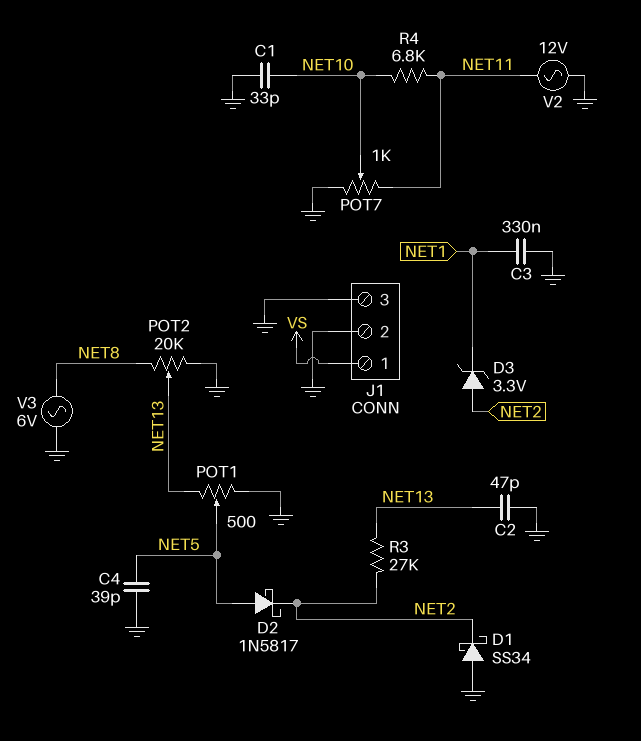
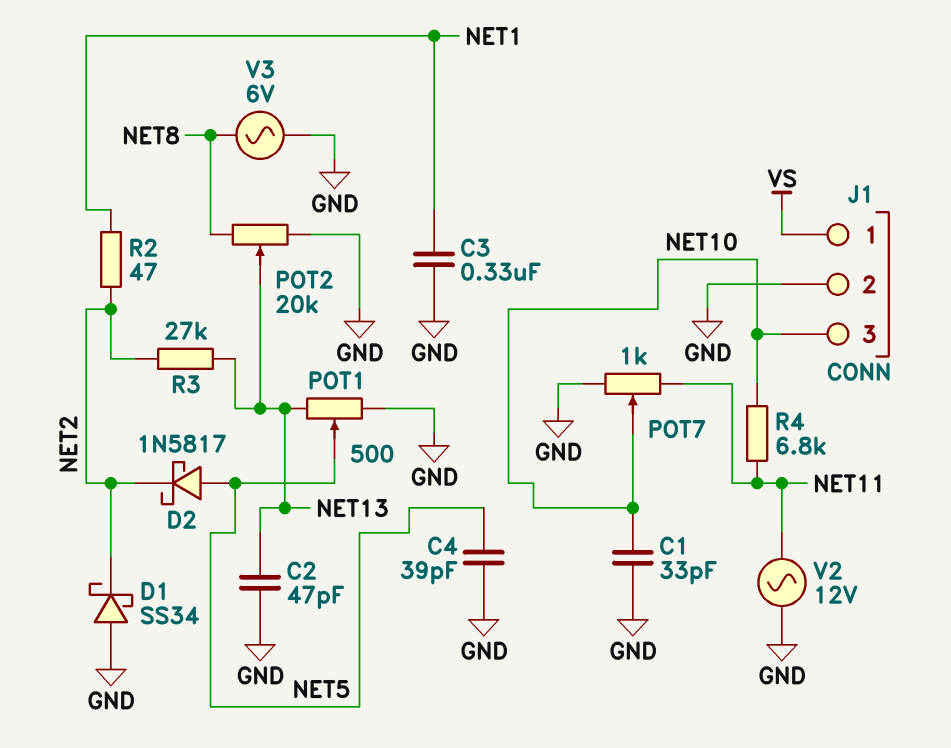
D3: zener 3.3V (A NET2, K NET1) -> none
J1 pin 3: GND -> NET10
R2: none -> 47 (NET1, NET2)

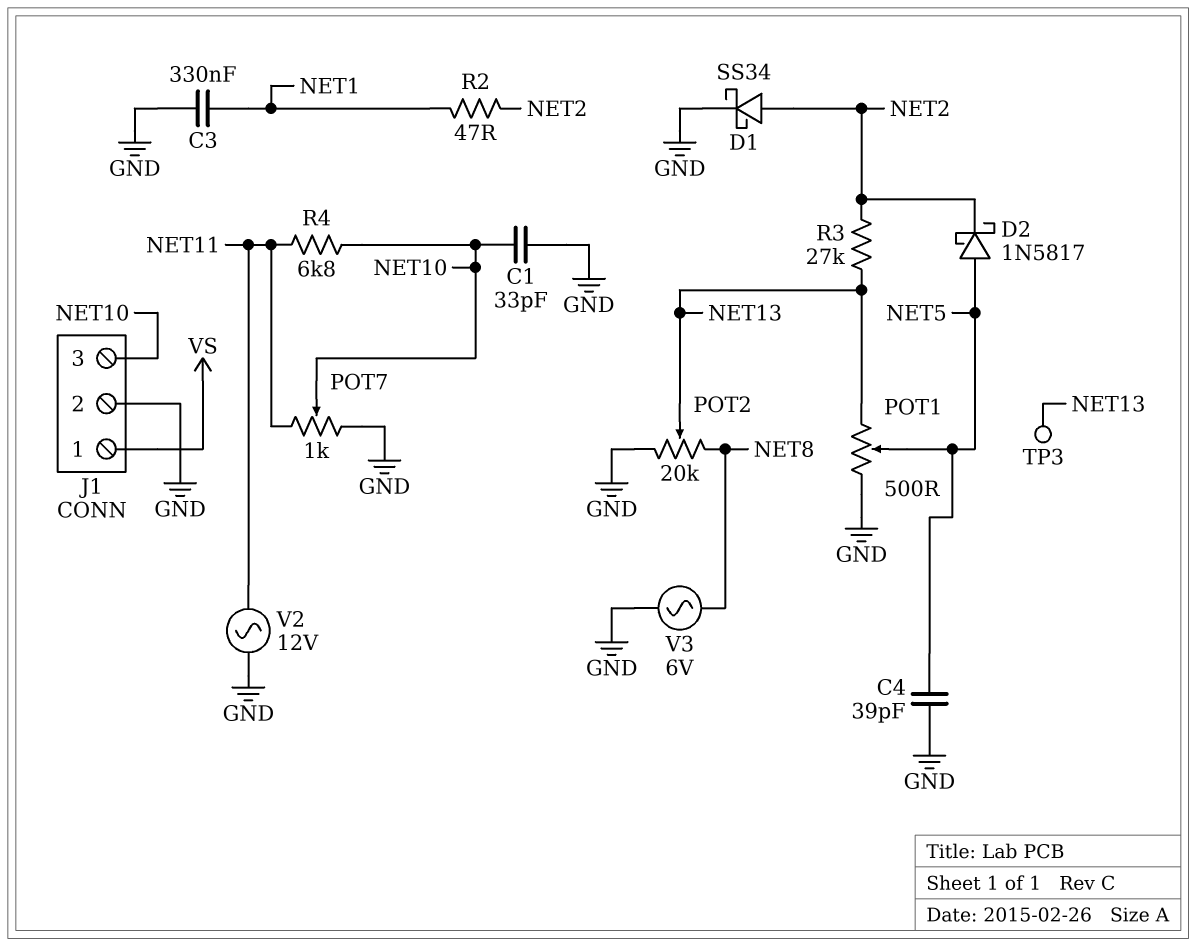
C2: 47pF (GND, NET13) -> none
D1: schottky SS34 (A GND, K NET2) -> schottky SS34 (A NET2, K GND)
TP3: none -> test point (NET13)

